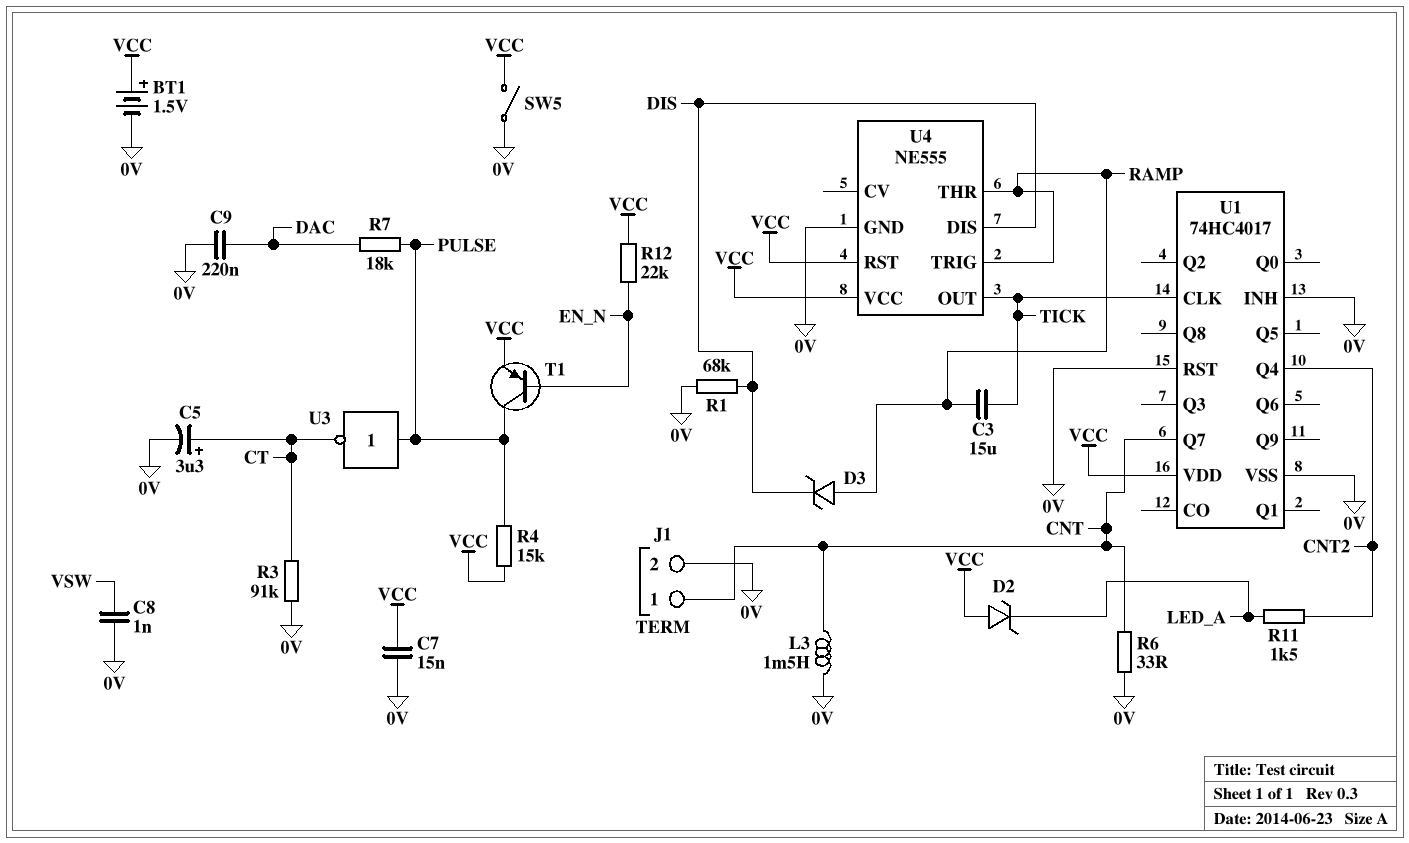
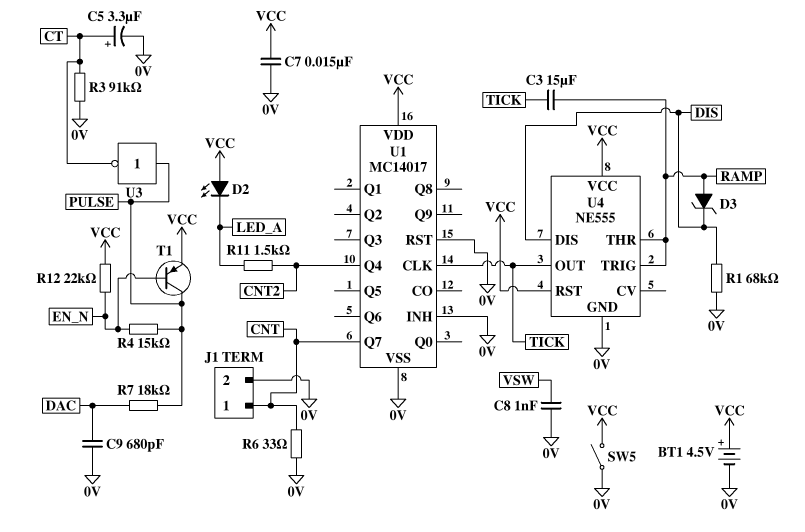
BT1: 1.5V (plus VCC, minus 0V) -> 4.5V (plus VCC, minus 0V)
C9: 220nF (0V, DAC) -> 680pF (0V, DAC)
D2: zener (A VCC, K LED_A) -> LED (A VCC, K LED_A)
L3: 1.5mH (0V, CNT) -> none
R4: 15k (PULSE, VCC) -> 15k (EN_N, PULSE)
U1: 74HC4017 -> MC14017

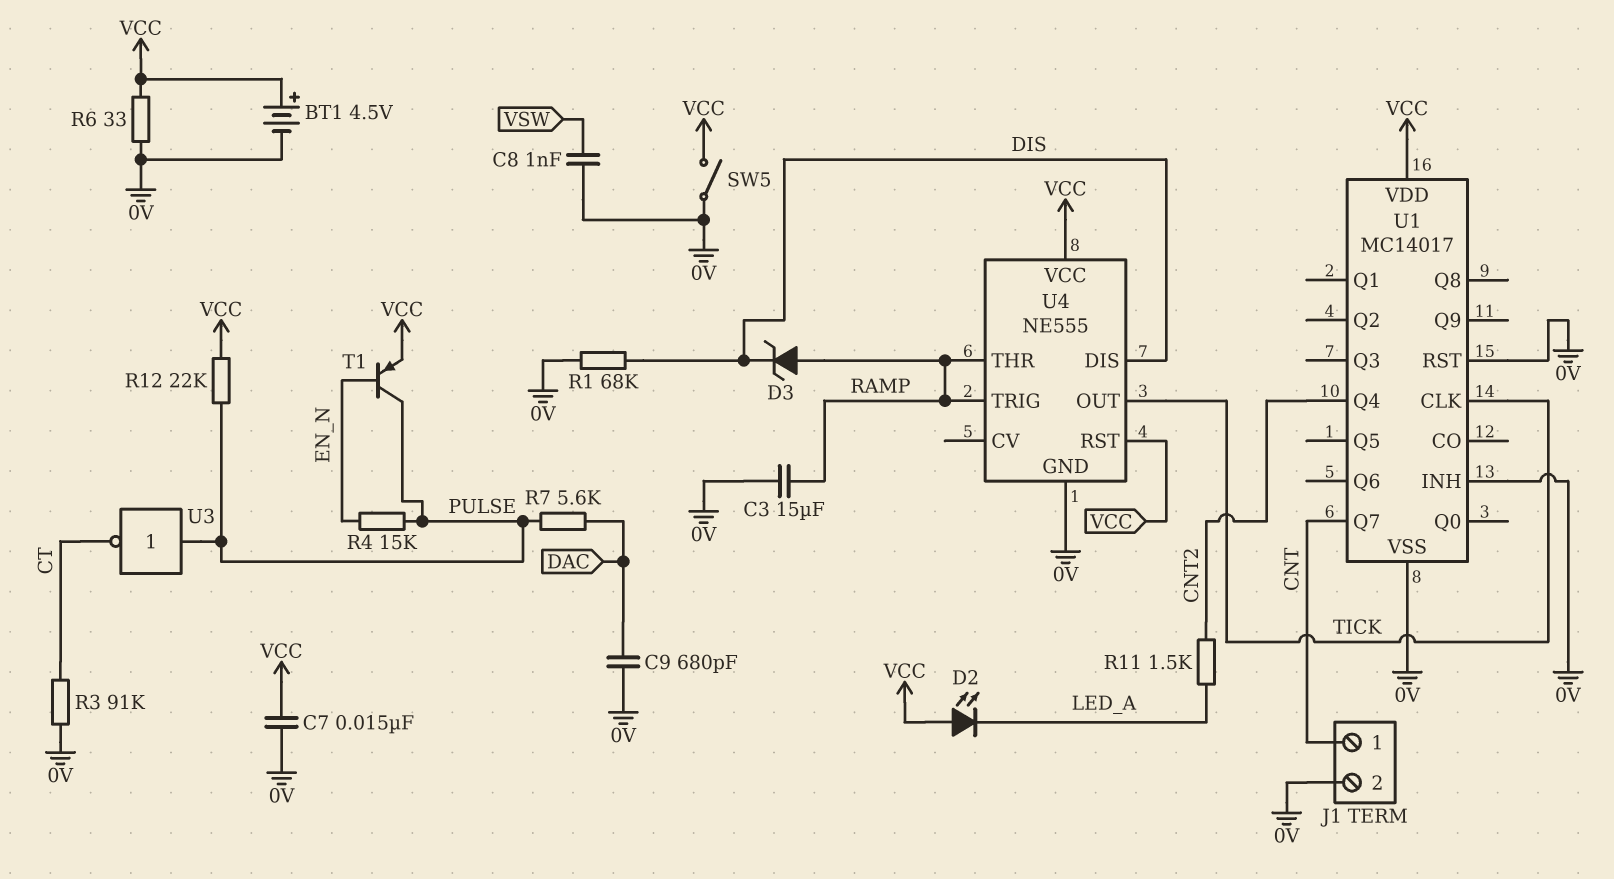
C3: 15uF (RAMP, TICK) -> 15uF (0V, RAMP)
C5: 3.3uF (plus CT, minus 0V) -> none
R6: 33 (0V, CNT) -> 33 (0V, VCC)
R7: 18k (DAC, PULSE) -> 5.6k (DAC, PULSE)
R12: 22k (EN_N, VCC) -> 22k (PULSE, VCC)

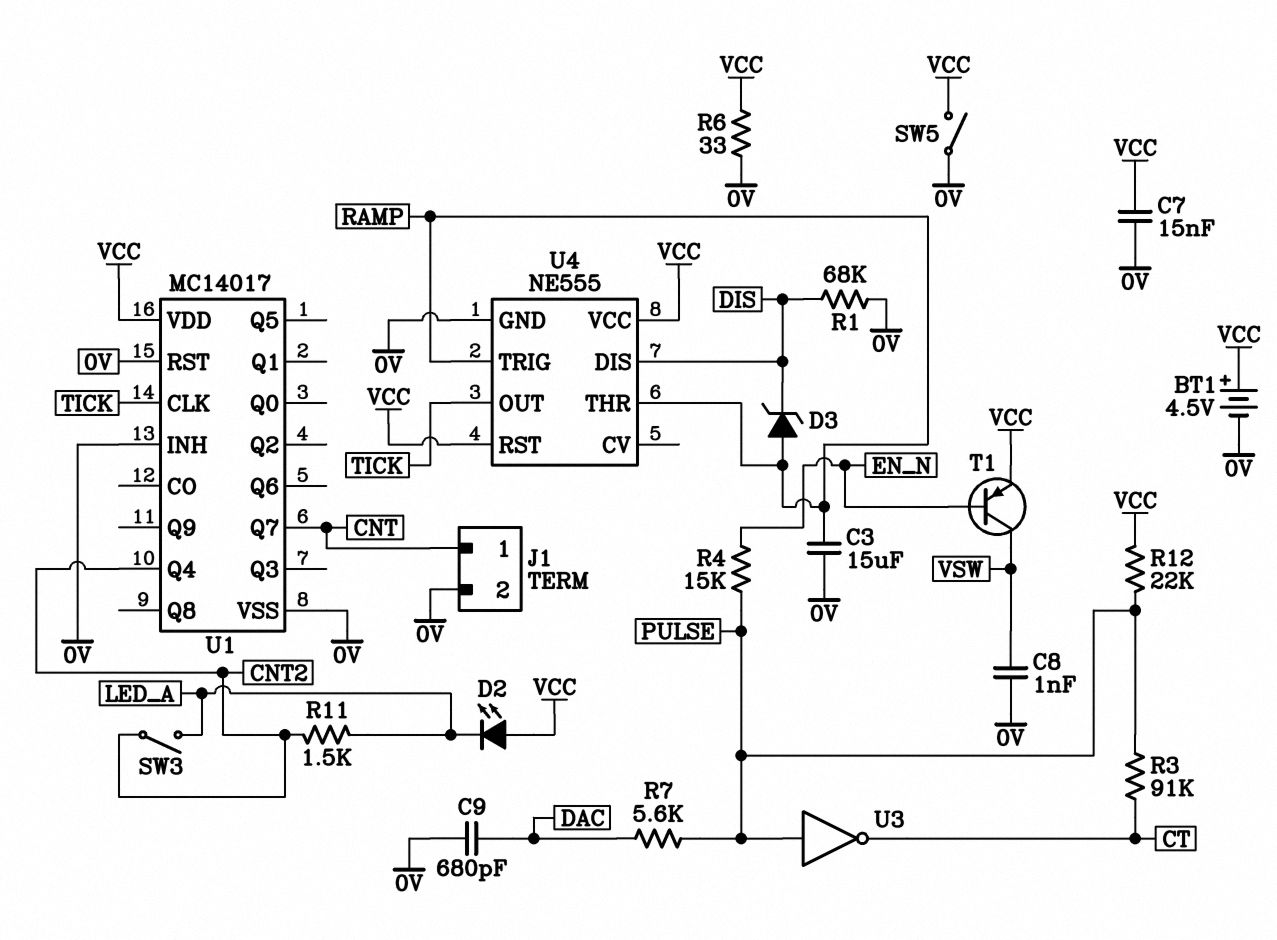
R3: 91k (0V, CT) -> 91k (CT, PULSE)
SW3: none -> switch (CNT2, LED_A)
T1: PNP (B EN_N, C PULSE, E VCC) -> PNP (B EN_N, C VSW, E VCC)

